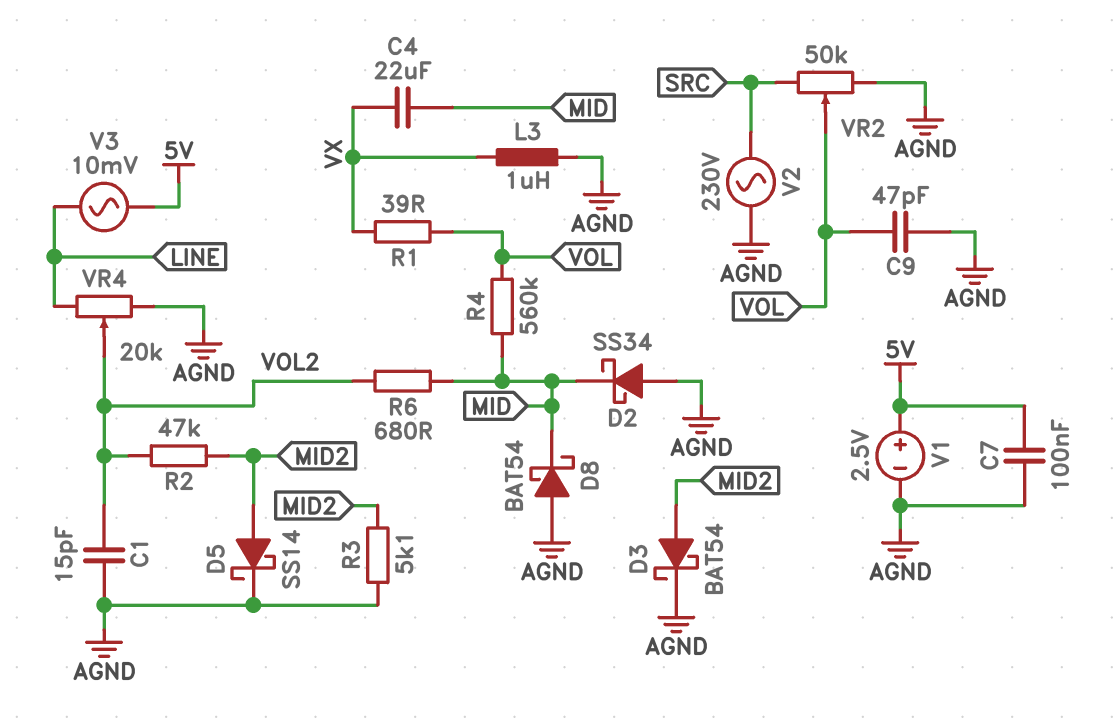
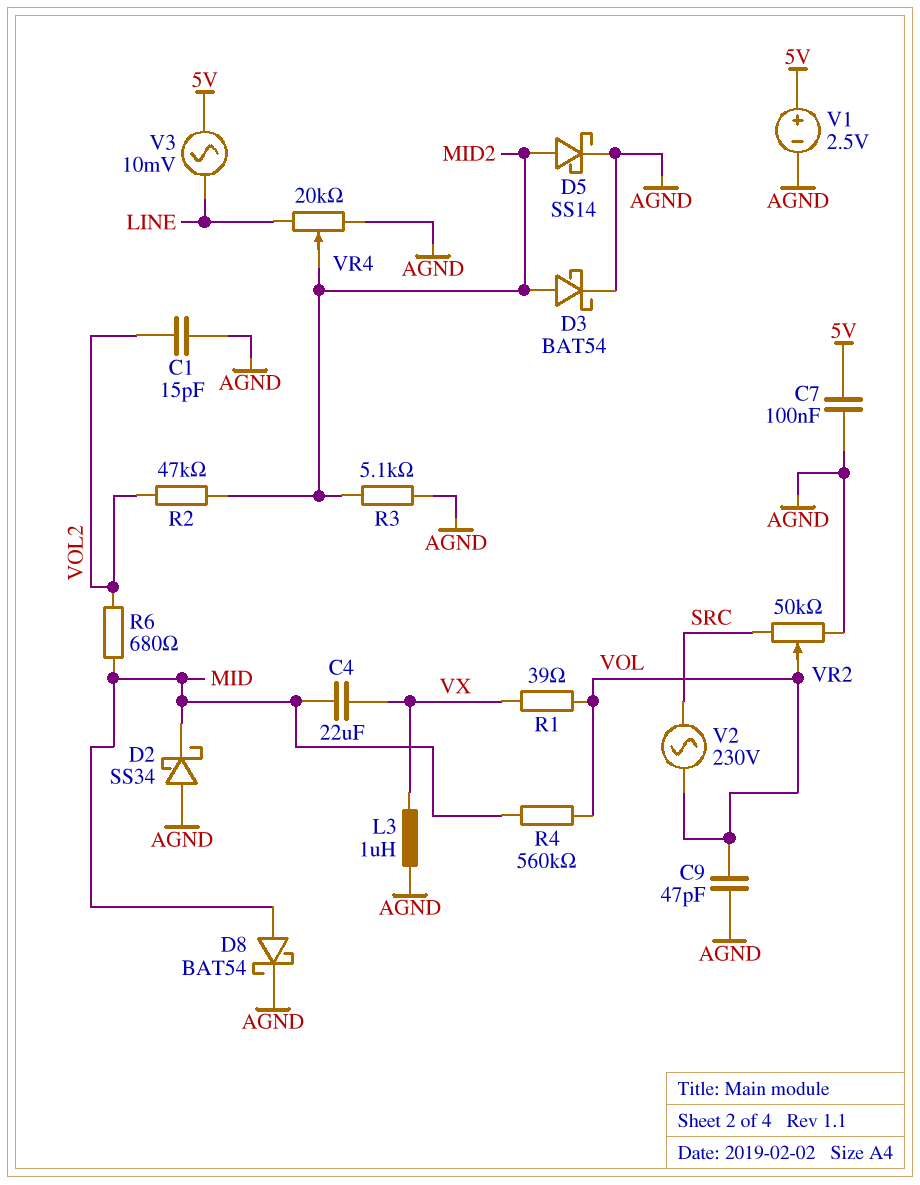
D8: schottky BAT54 (A AGND, K MID) -> schottky BAT54 (A MID, K AGND)
V2: AC 230V (AGND, SRC) -> AC 230V (SRC, VOL)
VR4: 20k (AGND, LINE, wiper VOL2) -> 20k (AGND, LINE, wiper MID2)

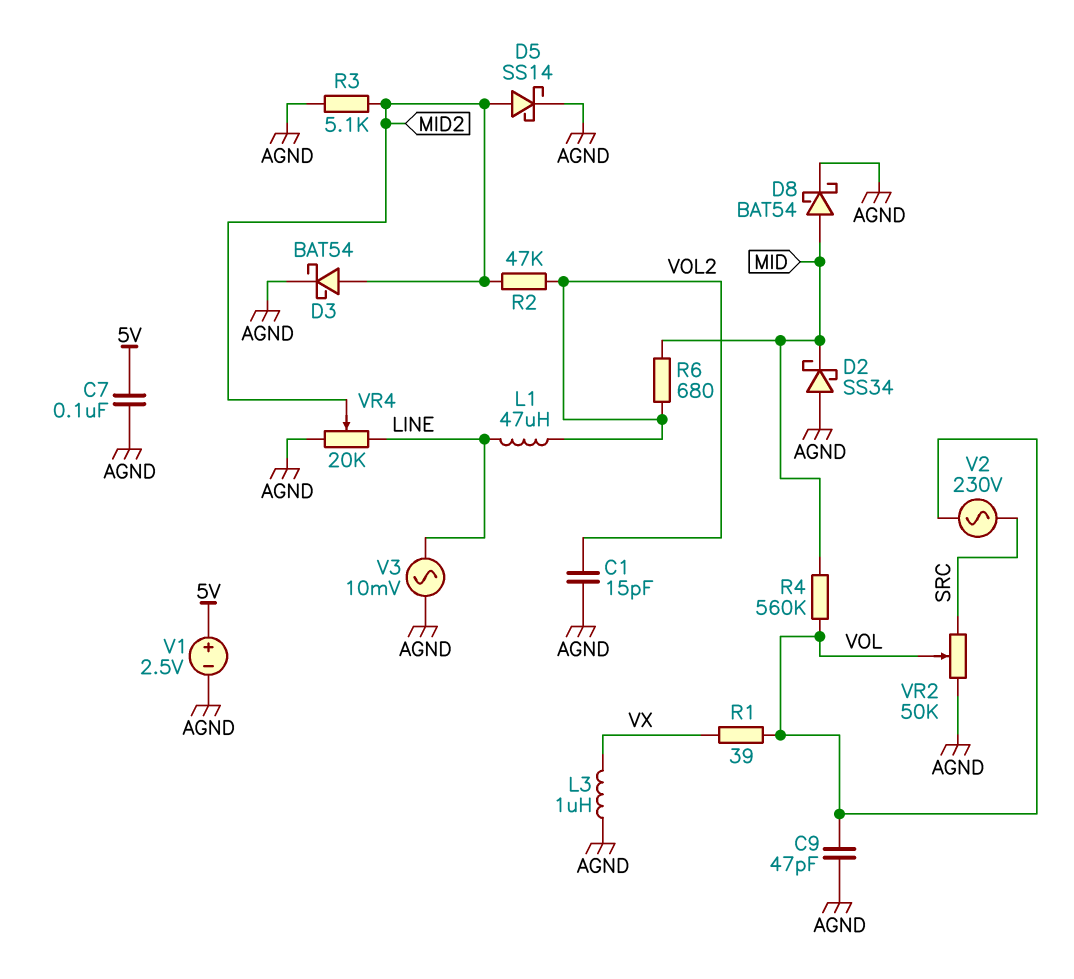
C4: 22uF (MID, VX) -> none
L1: none -> 47uH (LINE, VOL2)
V3: AC 10mV (5V, LINE) -> AC 10mV (AGND, LINE)

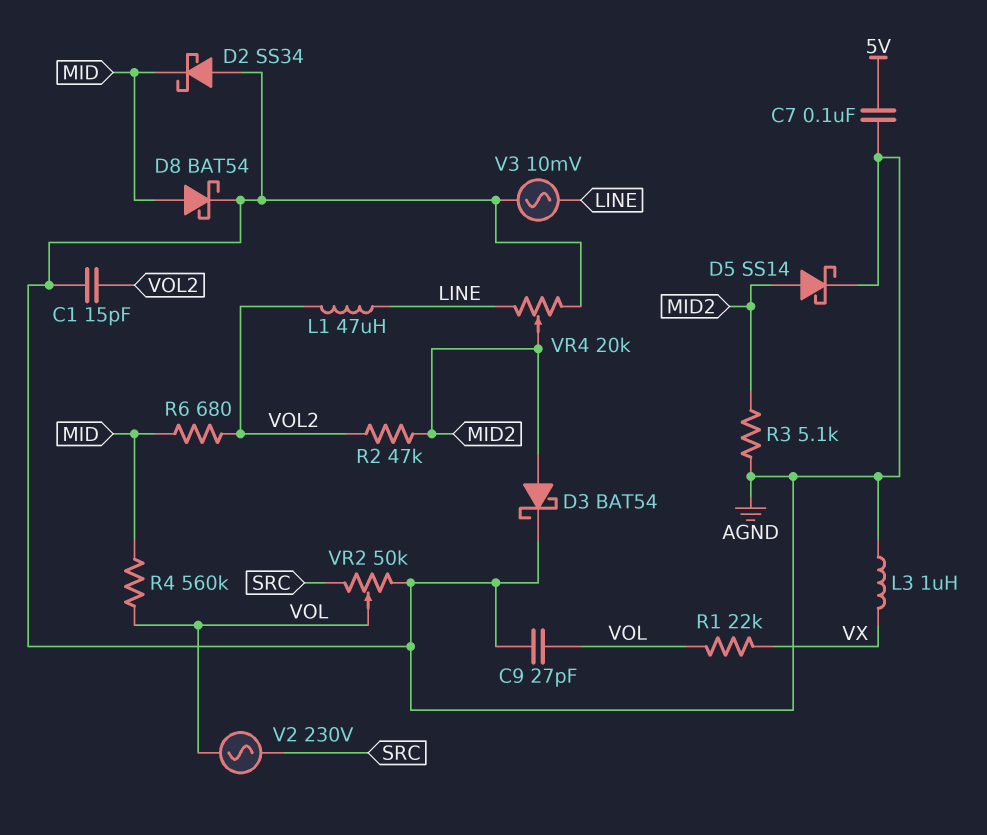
C9: 47pF (AGND, VOL) -> 27pF (AGND, VOL)
R1: 39 (VOL, VX) -> 22k (VOL, VX)
V1: 2.5V (plus 5V, minus AGND) -> none

